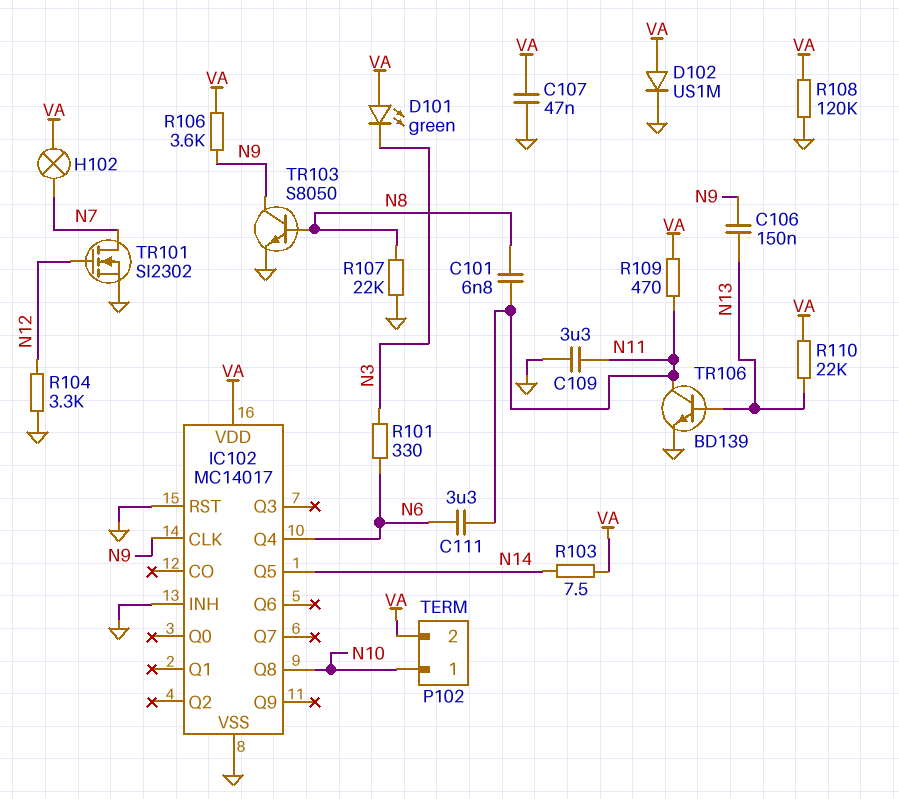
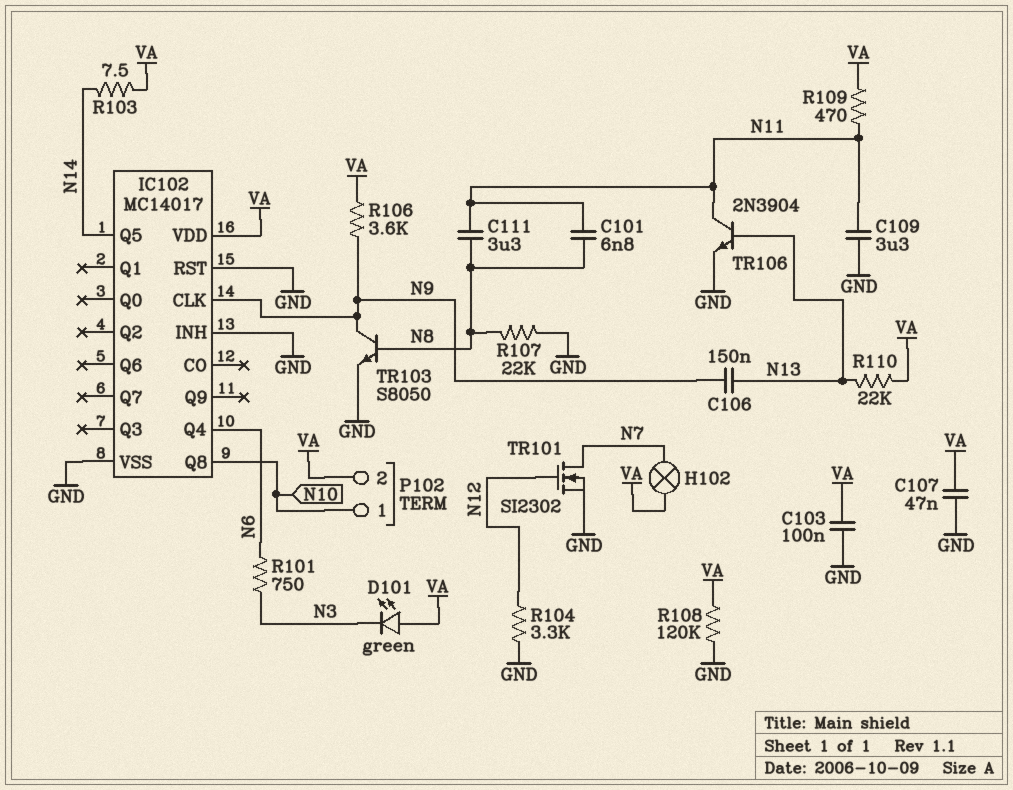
C103: none -> 100nF (GND, VA)
C111: 3.3uF (N6, N11) -> 3.3uF (N8, N11)
D102: diode US1M (A VA, K GND) -> none
R101: 330 (N3, N6) -> 750 (N3, N6)
TR106: NPN BD139 (B N13, C N11, E GND) -> NPN 2N3904 (B N13, C N11, E GND)

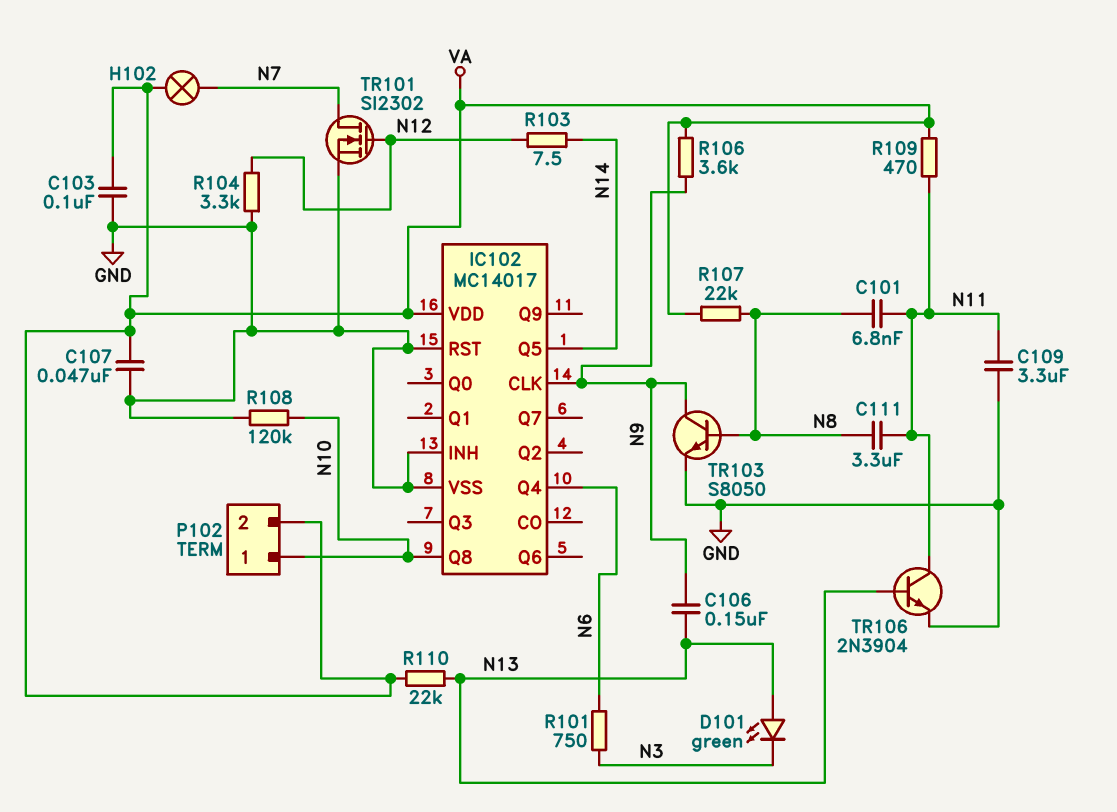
D101: LED green (A VA, K N3) -> LED green (A N13, K N3)
R103: 7.5 (N14, VA) -> 7.5 (N12, N14)
R107: 22k (GND, N8) -> 22k (N8, VA)
R108: 120k (GND, VA) -> 120k (GND, N10)

